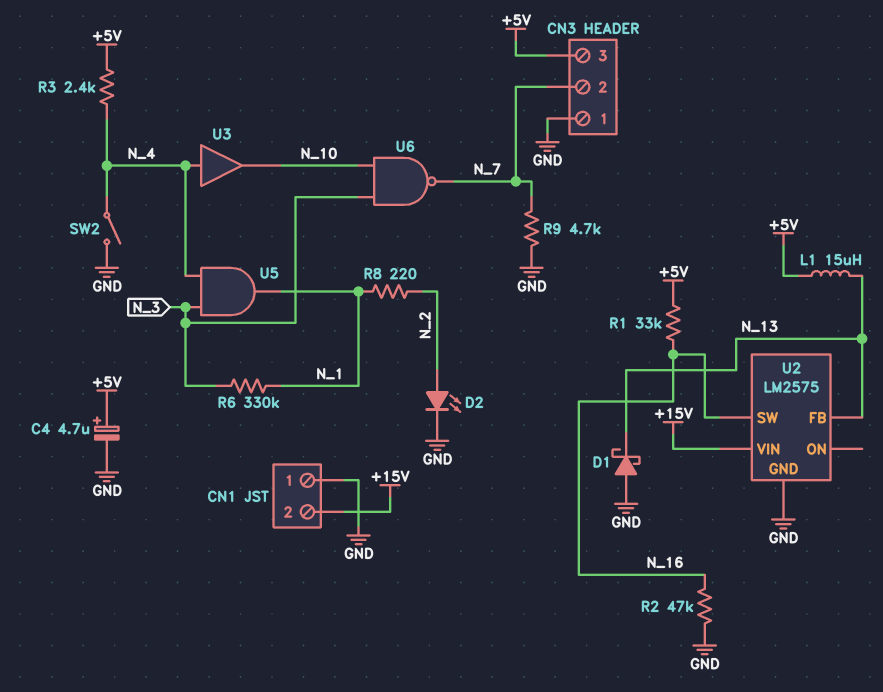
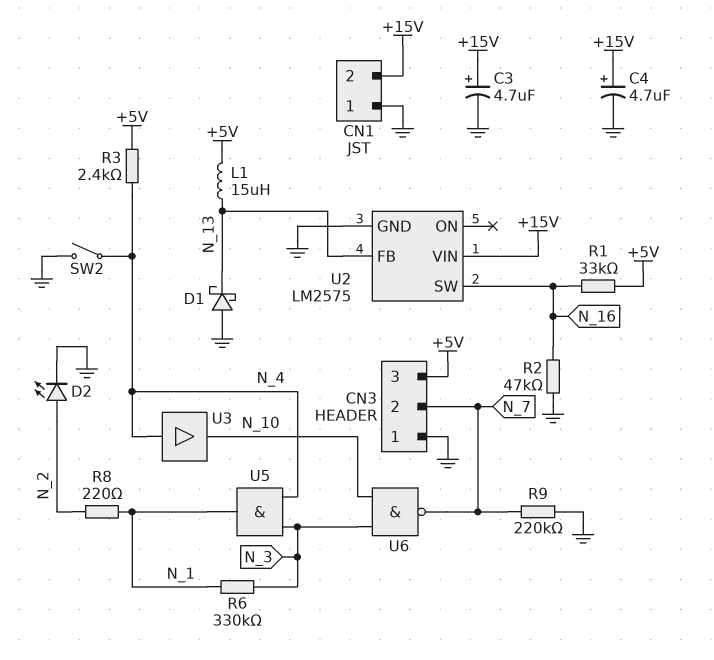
C3: none -> 4.7uF (plus +15V, minus GND)
C4: 4.7uF (plus +5V, minus GND) -> 4.7uF (plus +15V, minus GND)
R9: 4.7k (GND, N_7) -> 220k (GND, N_7)

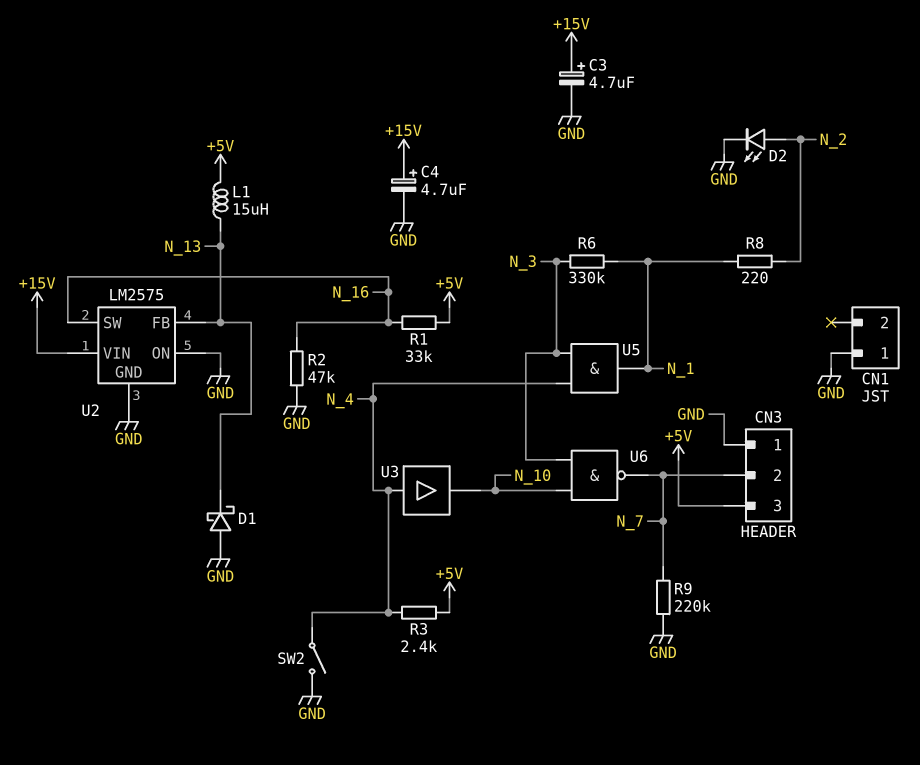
CN1 pin 2: +15V -> none
U2 pin ON: none -> GND

